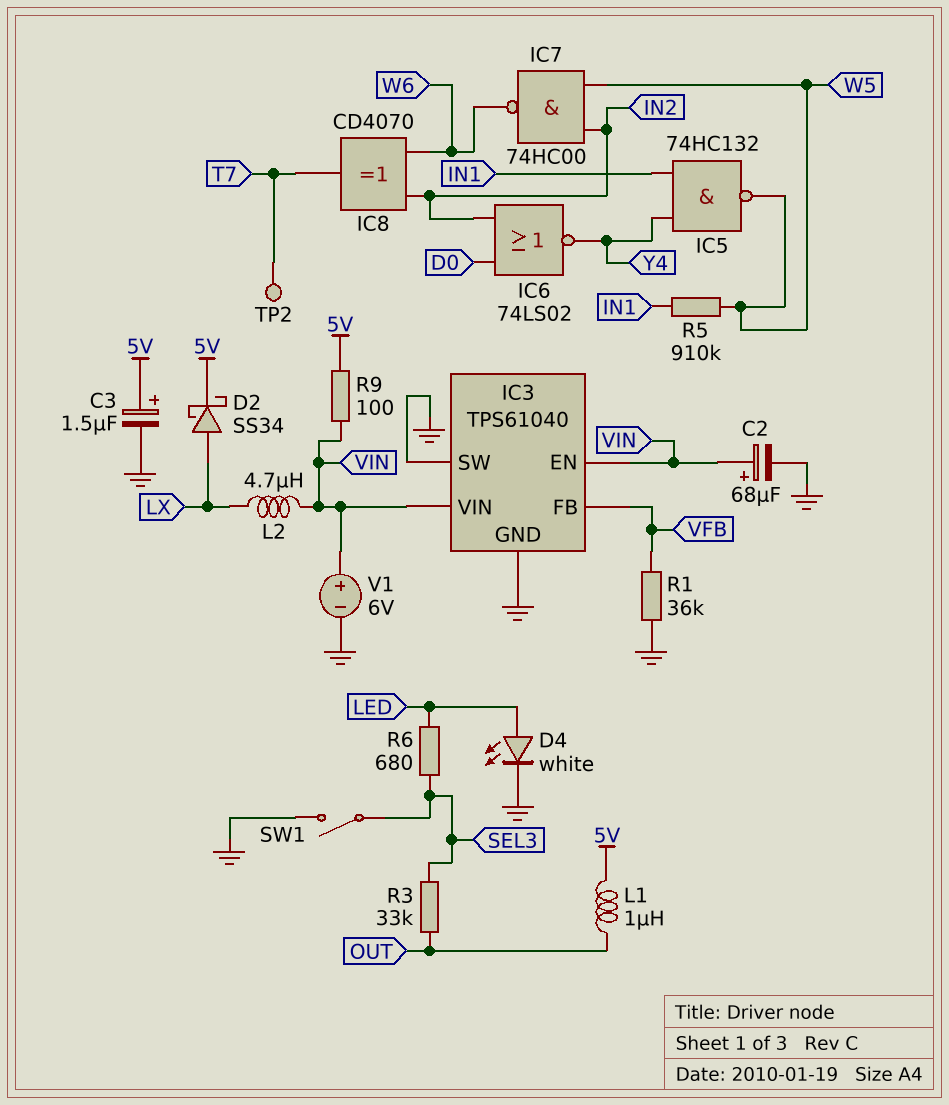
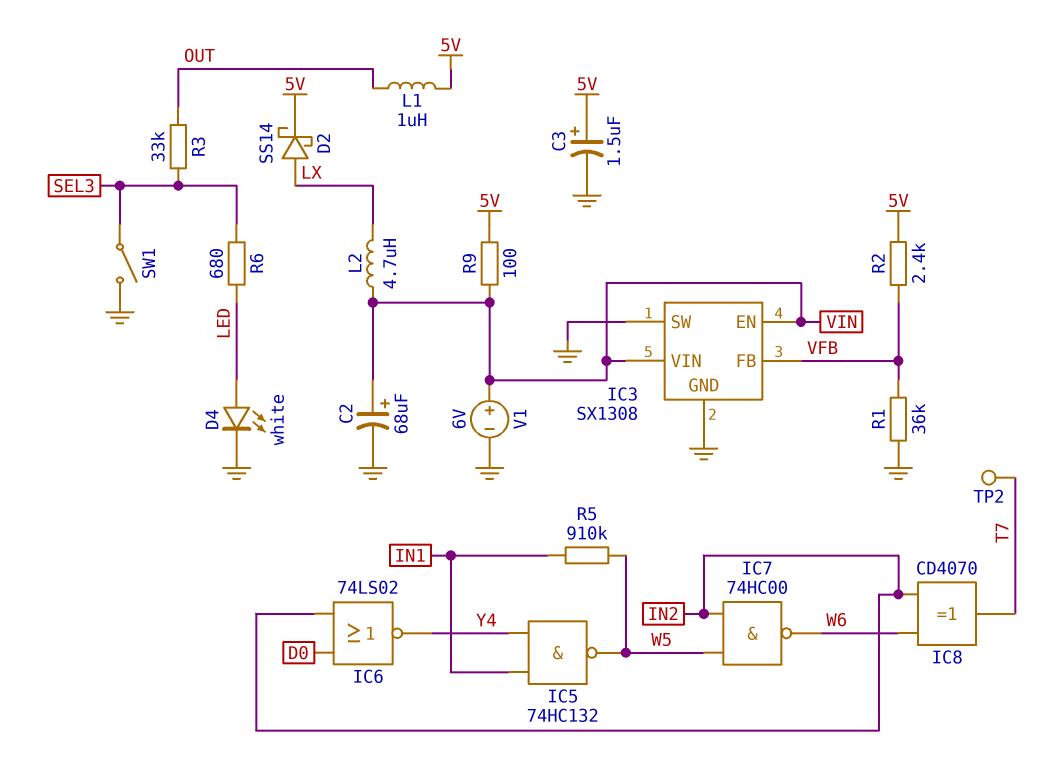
D2: schottky SS34 (A LX, K 5V) -> schottky SS14 (A LX, K 5V)
IC3: TPS61040 -> SX1308
R2: none -> 2.4k (5V, VFB)

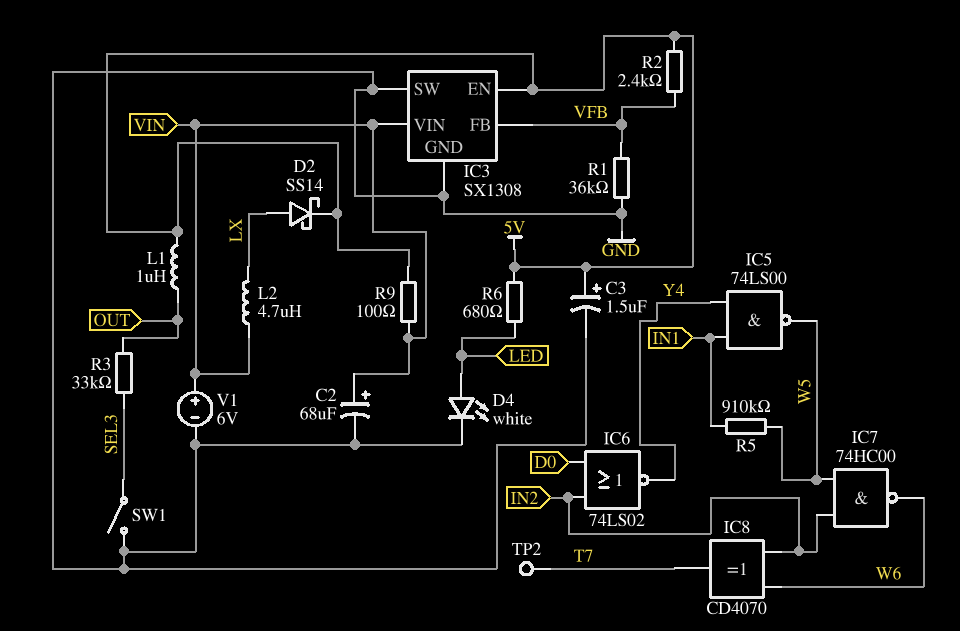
IC3 pin EN: VIN -> 5V
IC5: NAND 74HC132 (in IN1, in Y4, out W5) -> NAND 74LS00 (in IN1, in Y4, out W5)
R6: 680 (LED, SEL3) -> 680 (5V, LED)

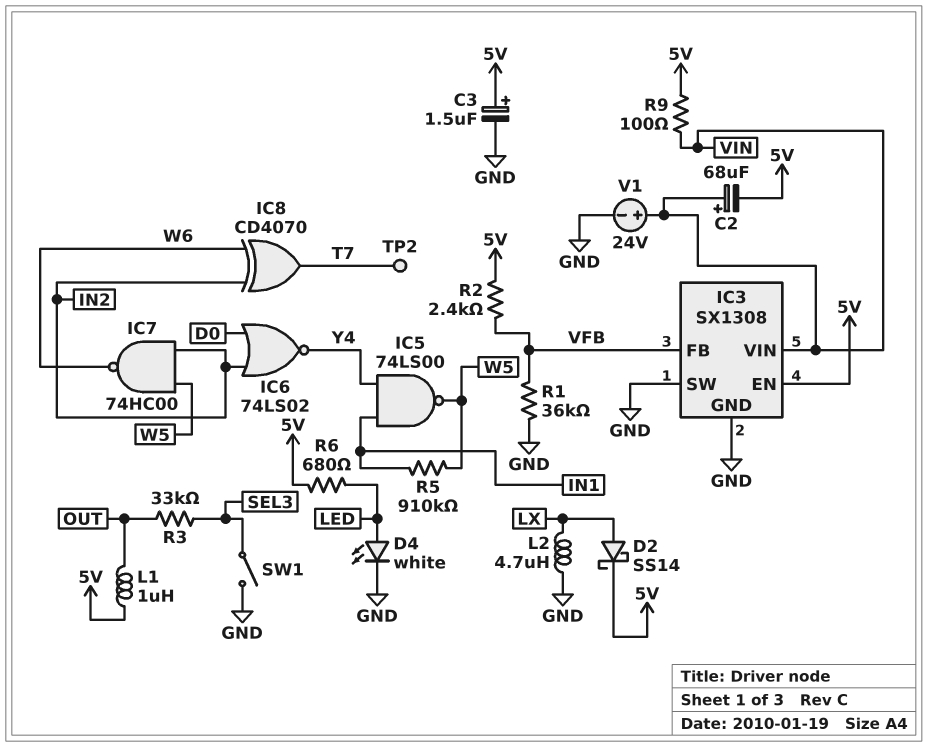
C2: 68uF (plus VIN, minus GND) -> 68uF (plus VIN, minus 5V)
L2: 4.7uH (LX, VIN) -> 4.7uH (GND, LX)
V1: 6V (plus VIN, minus GND) -> 24V (plus VIN, minus GND)

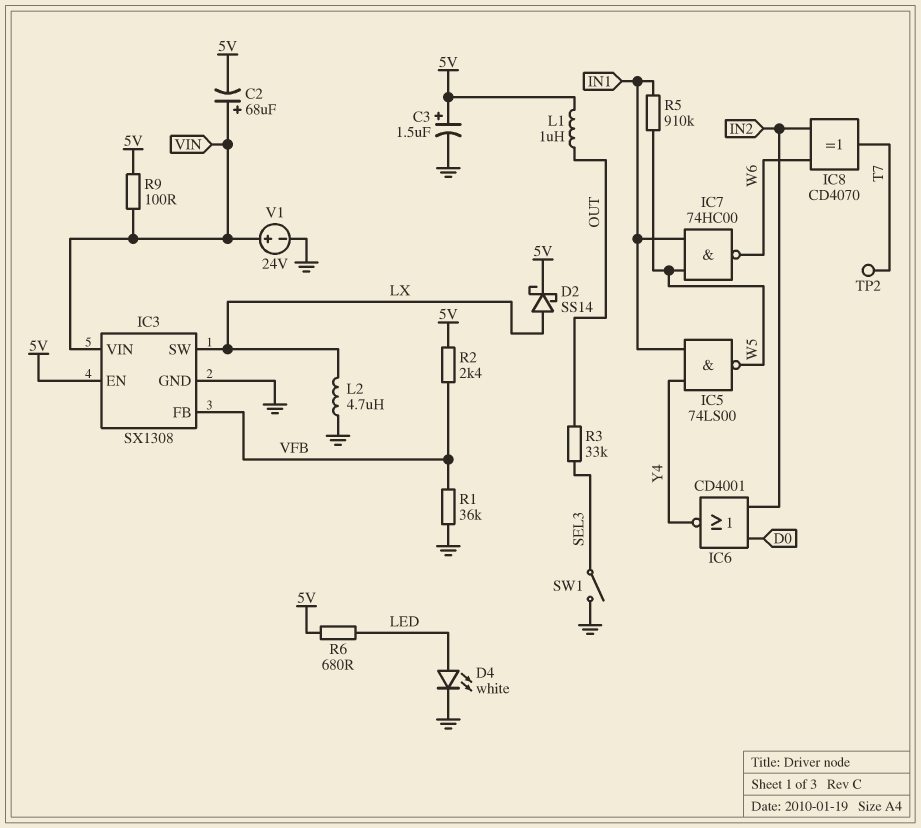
IC3 pin SW: GND -> LX
IC6: NOR 74LS02 (in D0, in IN2, out Y4) -> NOR CD4001 (in D0, in IN2, out Y4)
IC7: NAND 74HC00 (in IN2, in W5, out W6) -> NAND 74HC00 (in IN1, in W5, out W6)

